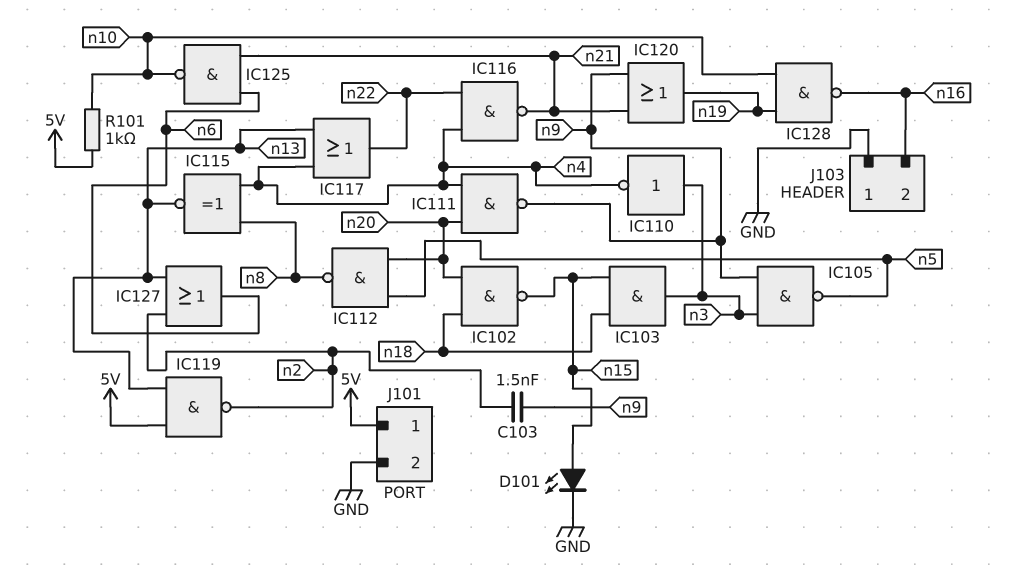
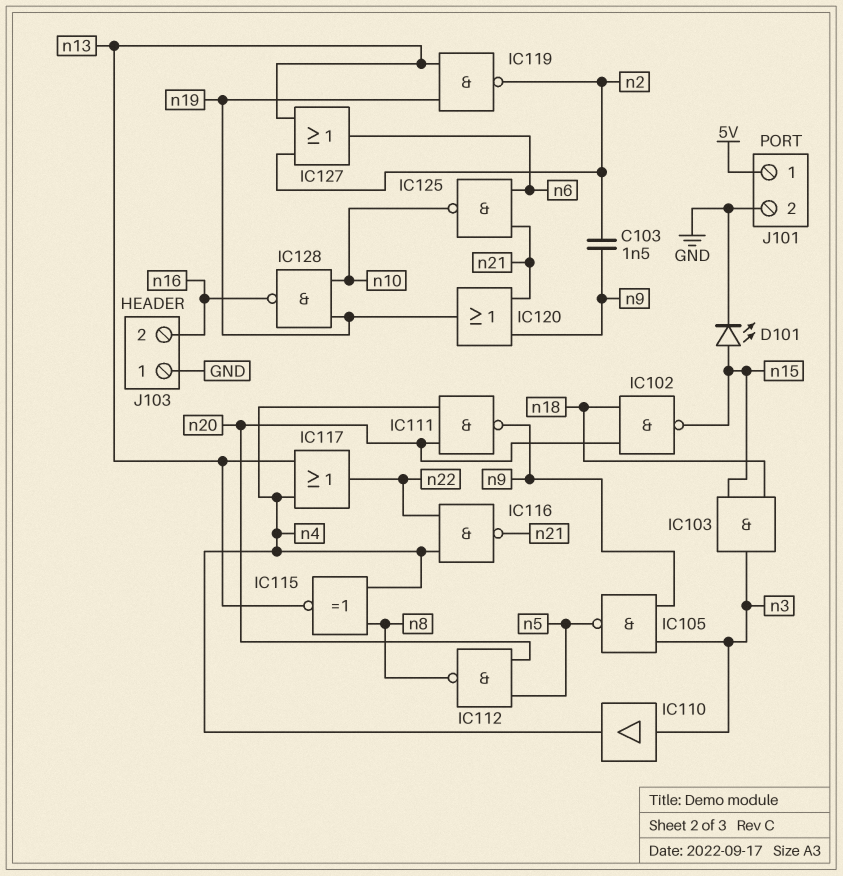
IC110: NOT (in n3, out n4) -> buffer (in n3, out n4)
IC119: NAND (in 5V, in n13, out n2) -> NAND (in n13, in n19, out n2)
R101: 1k (5V, n10) -> none

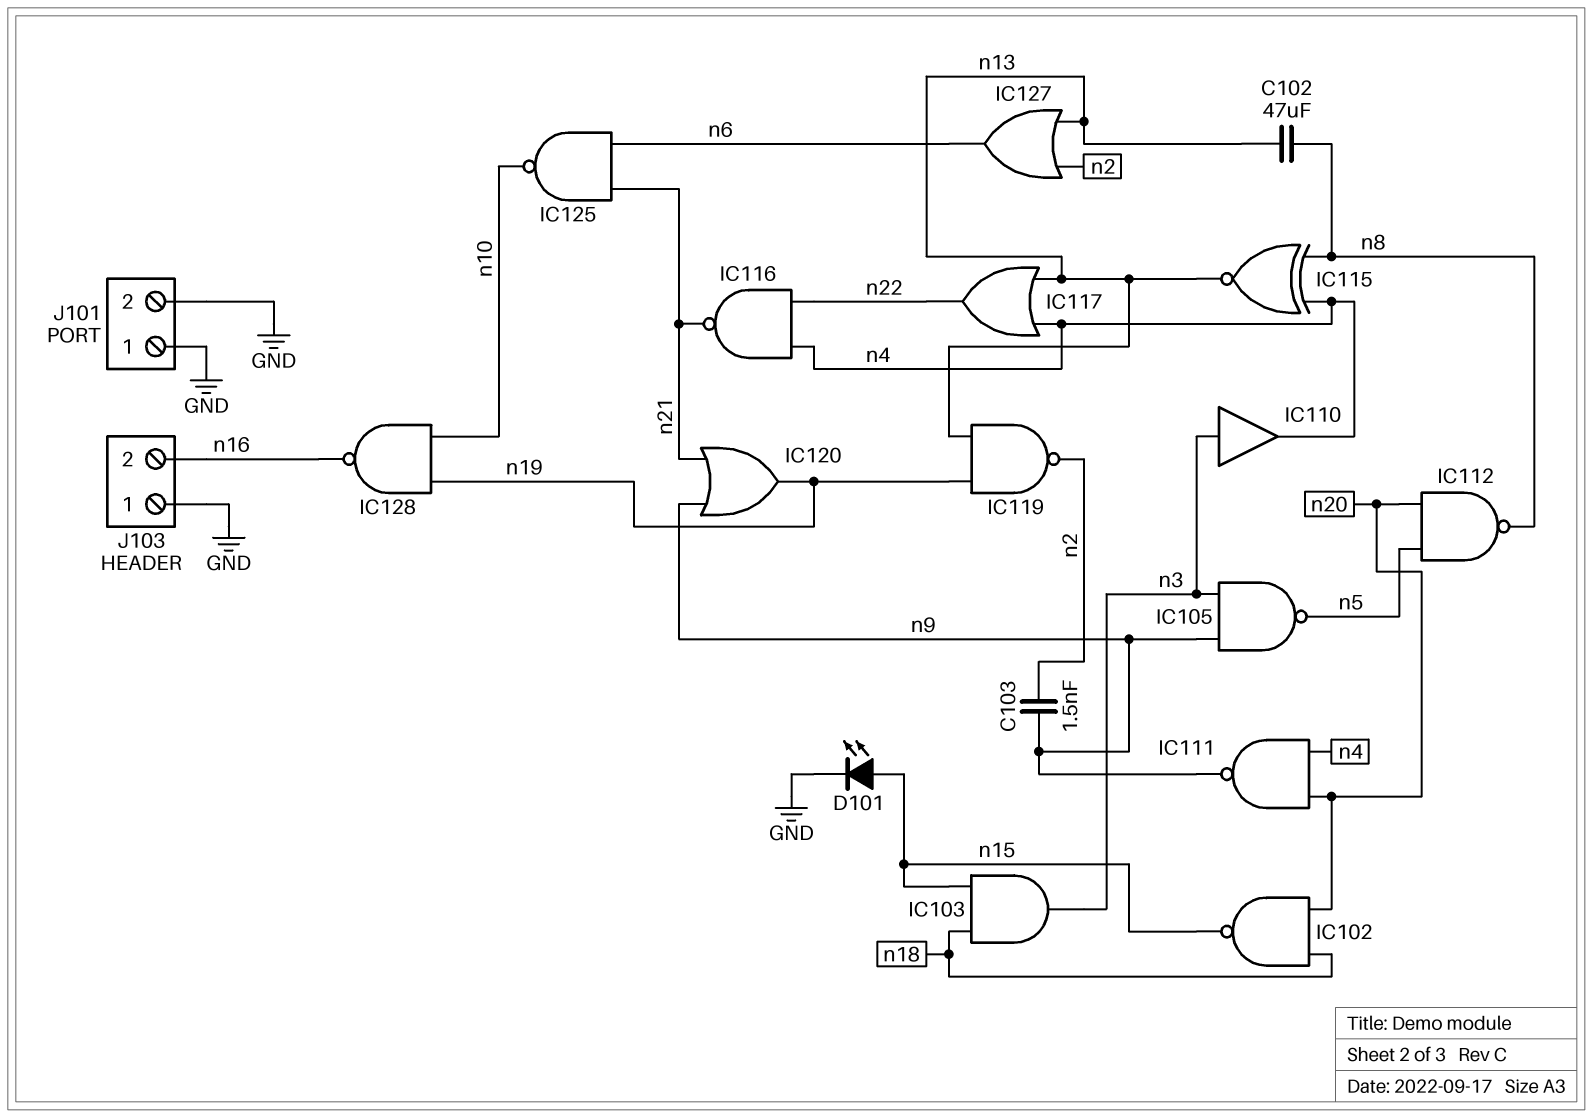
C102: none -> 47uF (n8, n13)
J101 pin 1: 5V -> GND

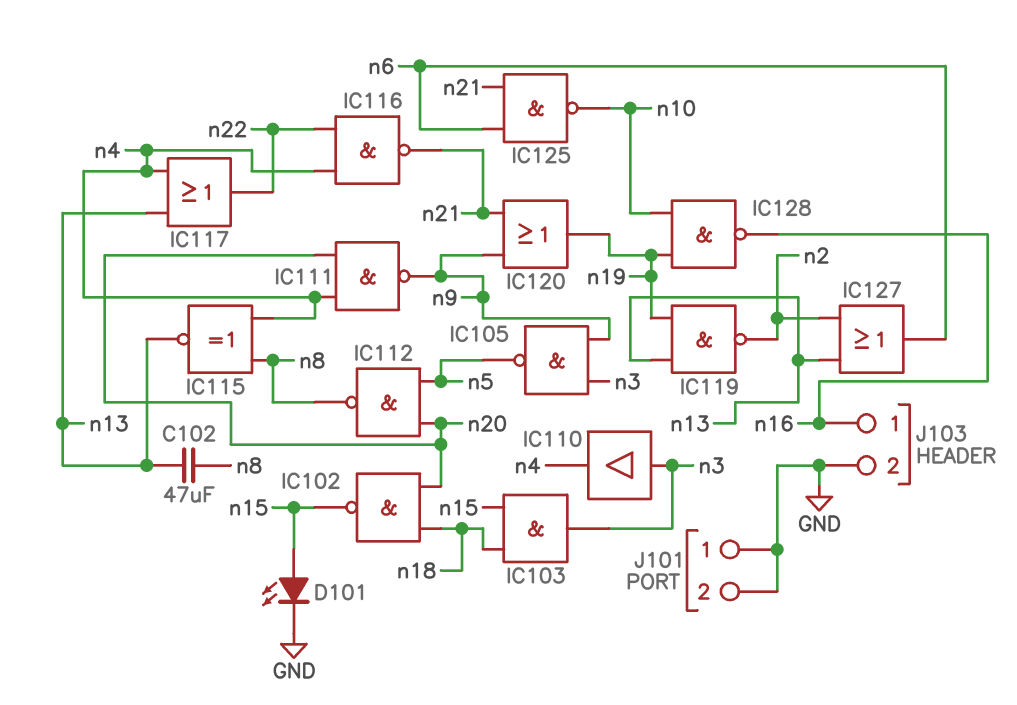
C103: 1.5nF (n2, n9) -> none
J103 pin 1: GND -> n16
J103 pin 2: n16 -> GND

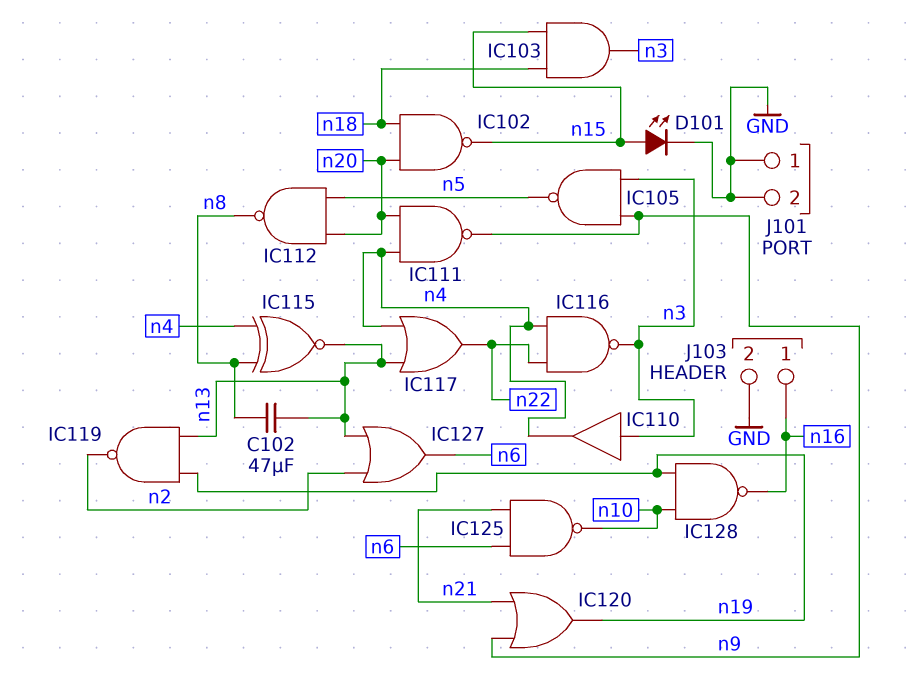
IC116: NAND (in n4, in n22, out n21) -> NAND (in n4, in n22, out n3)

